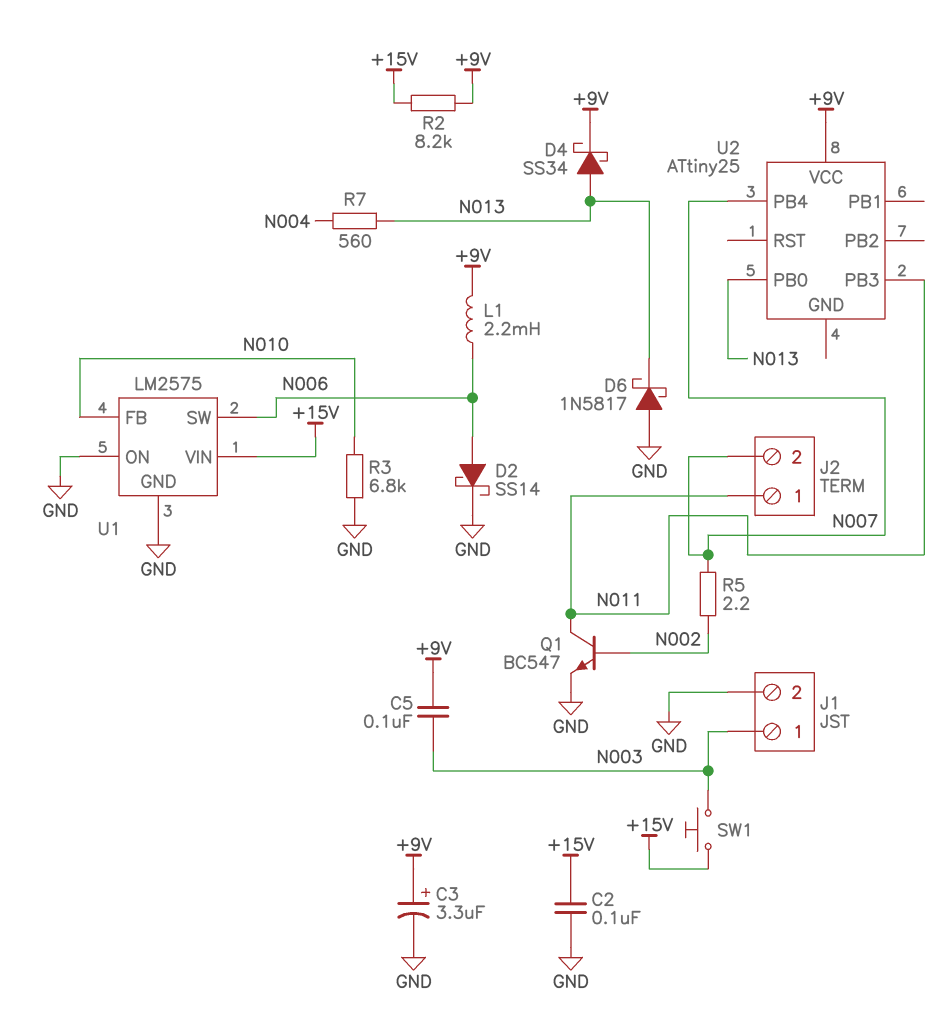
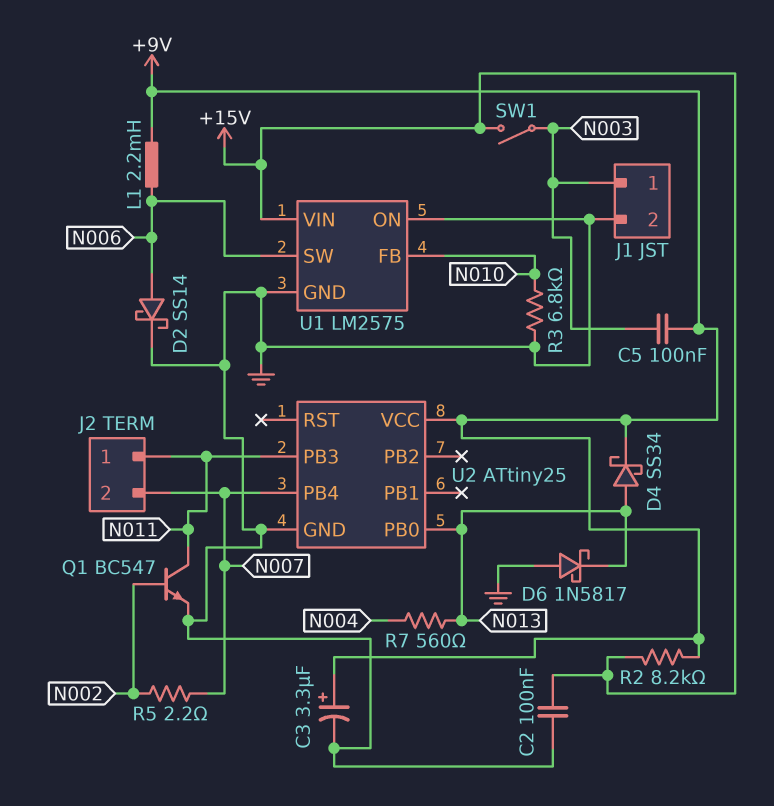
SW1: button (+15V, N003) -> switch (+15V, N003)
U2 pin GND: none -> GND

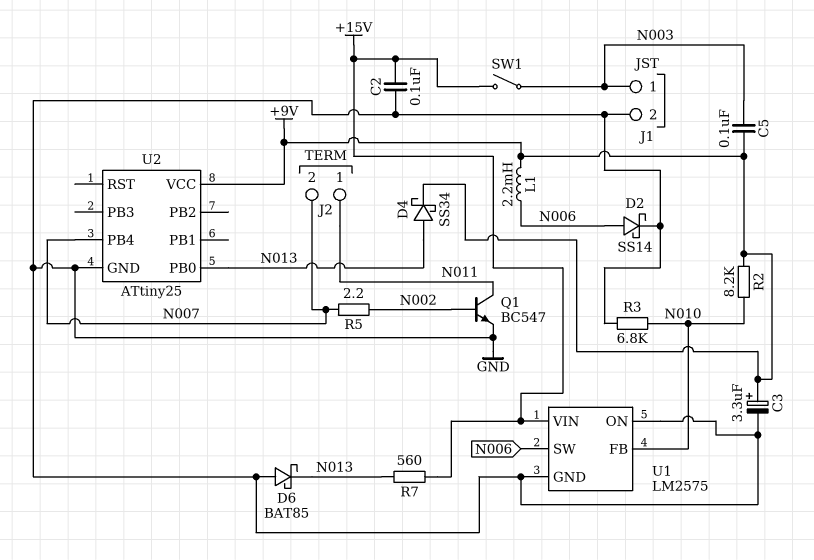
D6: schottky 1N5817 (A GND, K N013) -> schottky BAT85 (A GND, K N013)
R2: 8.2k (+9V, +15V) -> 8.2k (+9V, N010)
R7: 560 (N004, N013) -> 560 (+15V, N013)
U2 pin PB3: N011 -> none

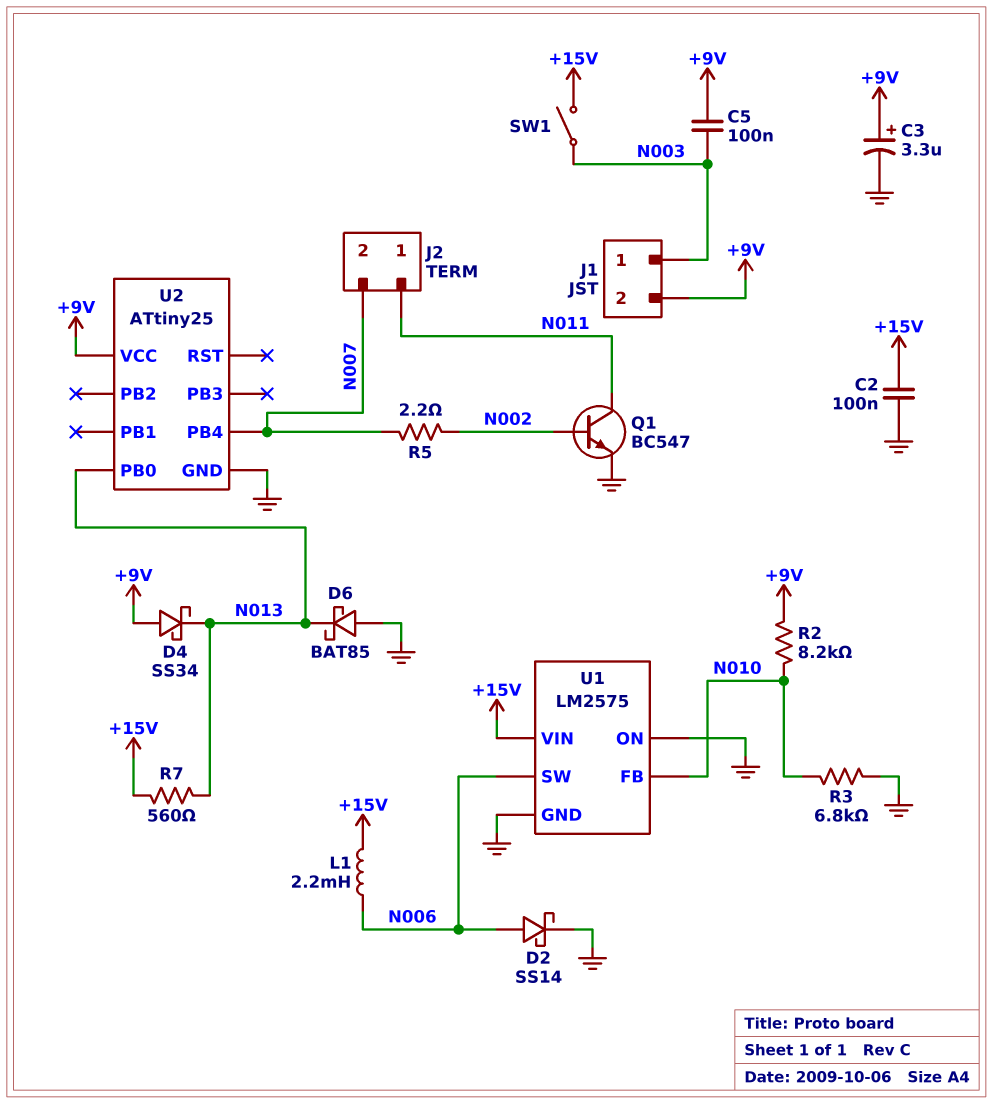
D4: schottky SS34 (A N013, K +9V) -> schottky SS34 (A +9V, K N013)
J1 pin 2: GND -> +9V
L1: 2.2mH (+9V, N006) -> 2.2mH (+15V, N006)

